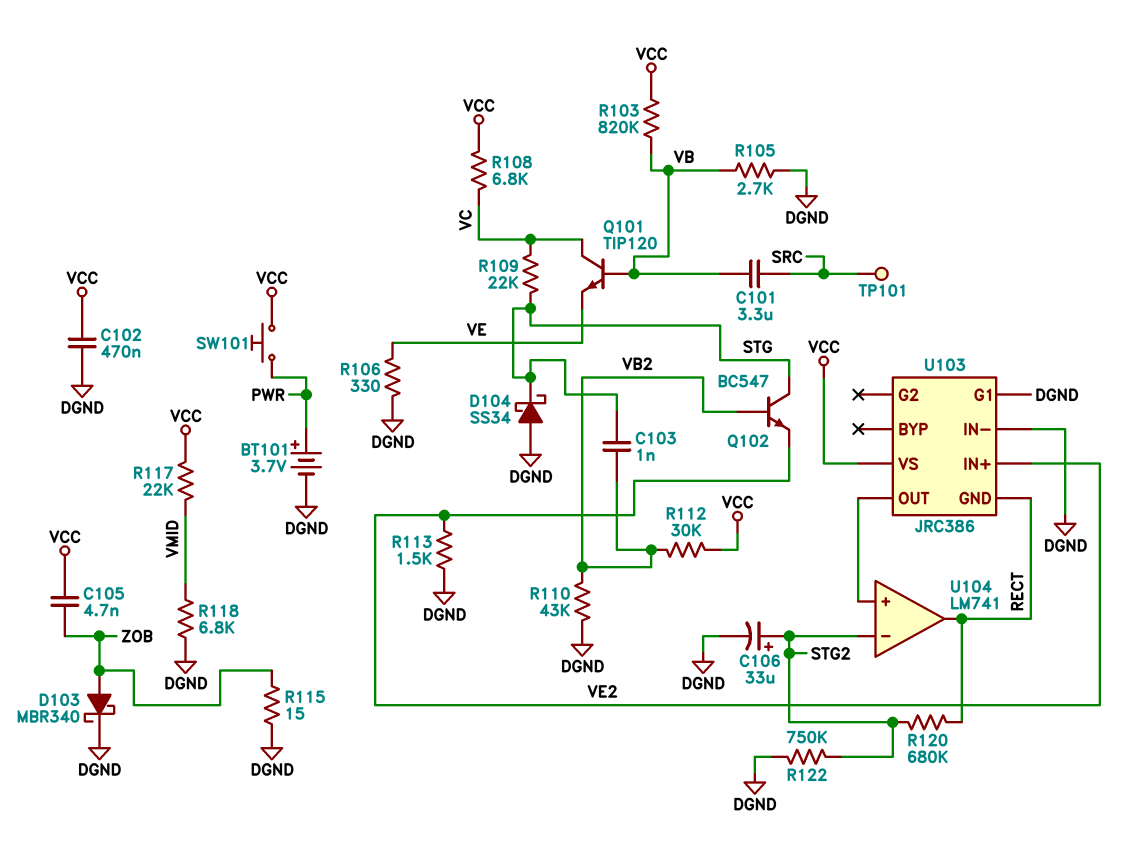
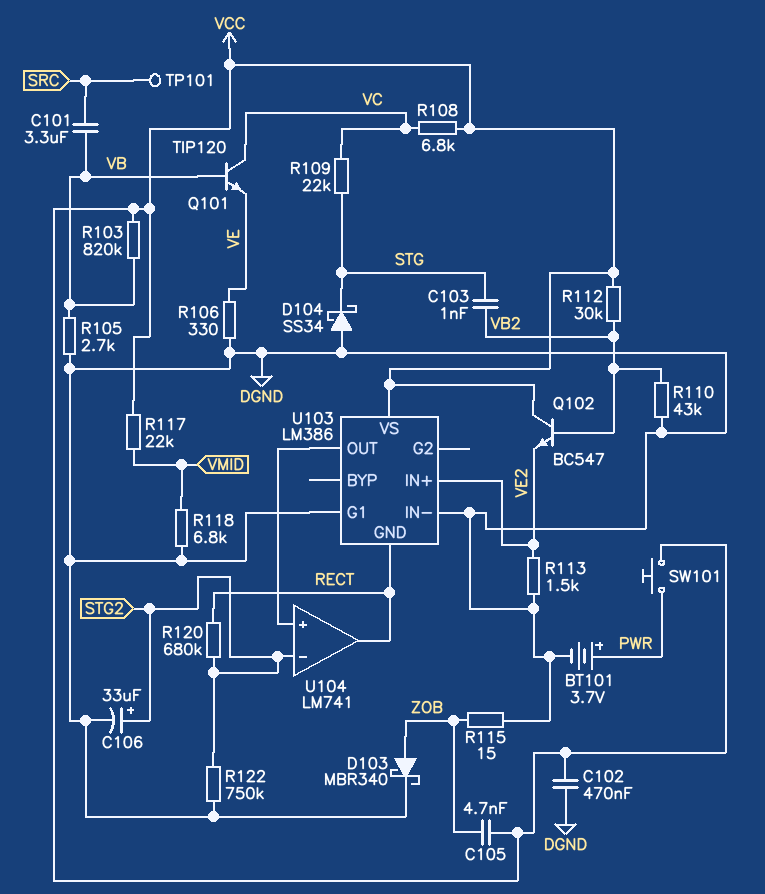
Q102: NPN BC547 (B VB2, C STG, E VE2) -> NPN BC547 (B VB2, C VCC, E VE2)
U103: JRC386 -> LM386

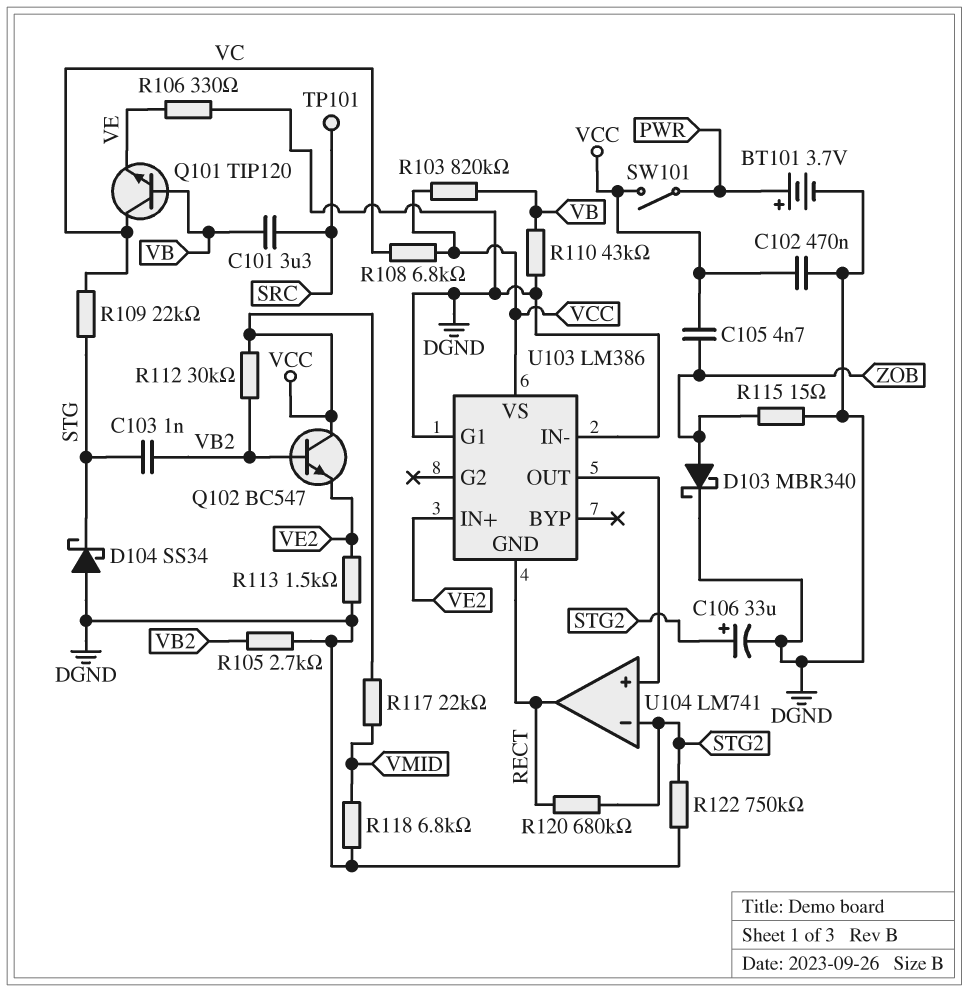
R105: 2.7k (DGND, VB) -> 2.7k (DGND, VB2)
R110: 43k (DGND, VB2) -> 43k (DGND, VB)
SW101: button (PWR, VCC) -> switch (PWR, VCC)

